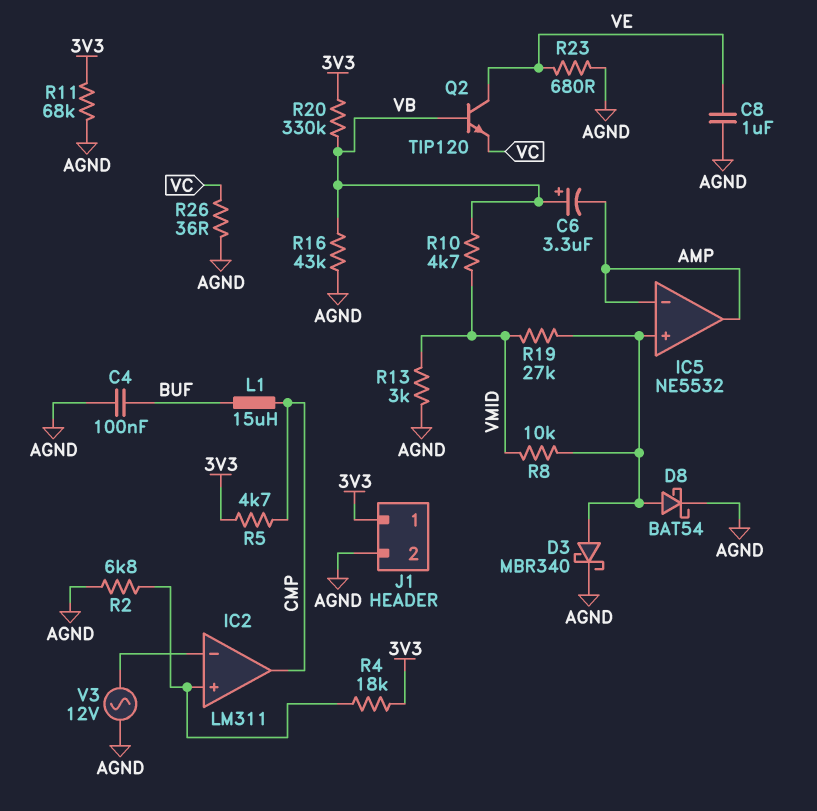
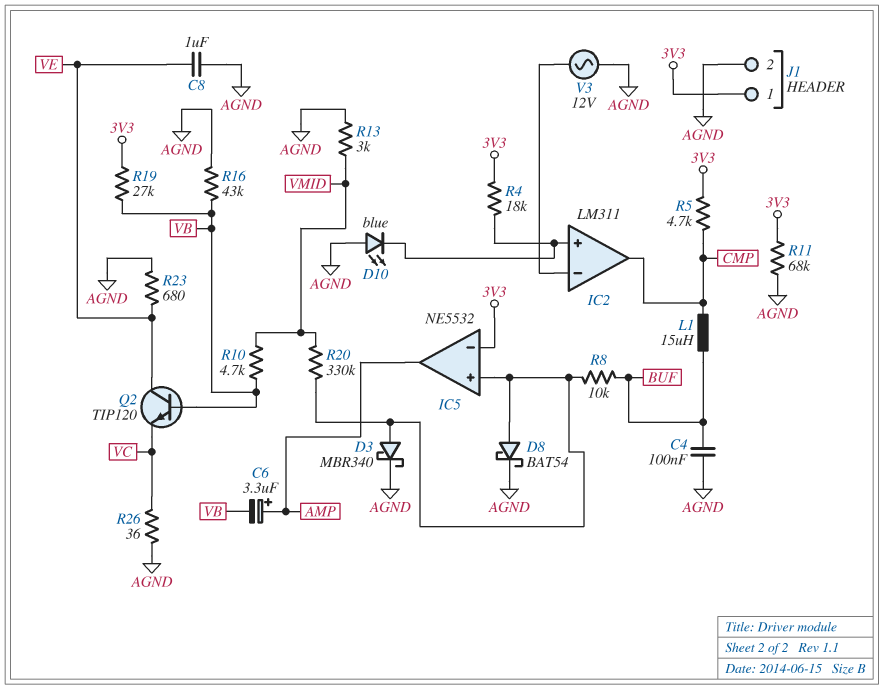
C6: 3.3uF (plus VB, minus AMP) -> 3.3uF (plus AMP, minus VB)
D10: none -> LED blue (A AGND, K IC2/in+)
IC5 pin in-: AMP -> 3V3
R2: 6.8k (AGND, IC2/in+) -> none
R8: 10k (IC5/in+, VMID) -> 10k (BUF, IC5/in+)
R19: 27k (IC5/in+, VMID) -> 27k (3V3, VB)
R20: 330k (3V3, VB) -> 330k (IC5/in+, VMID)

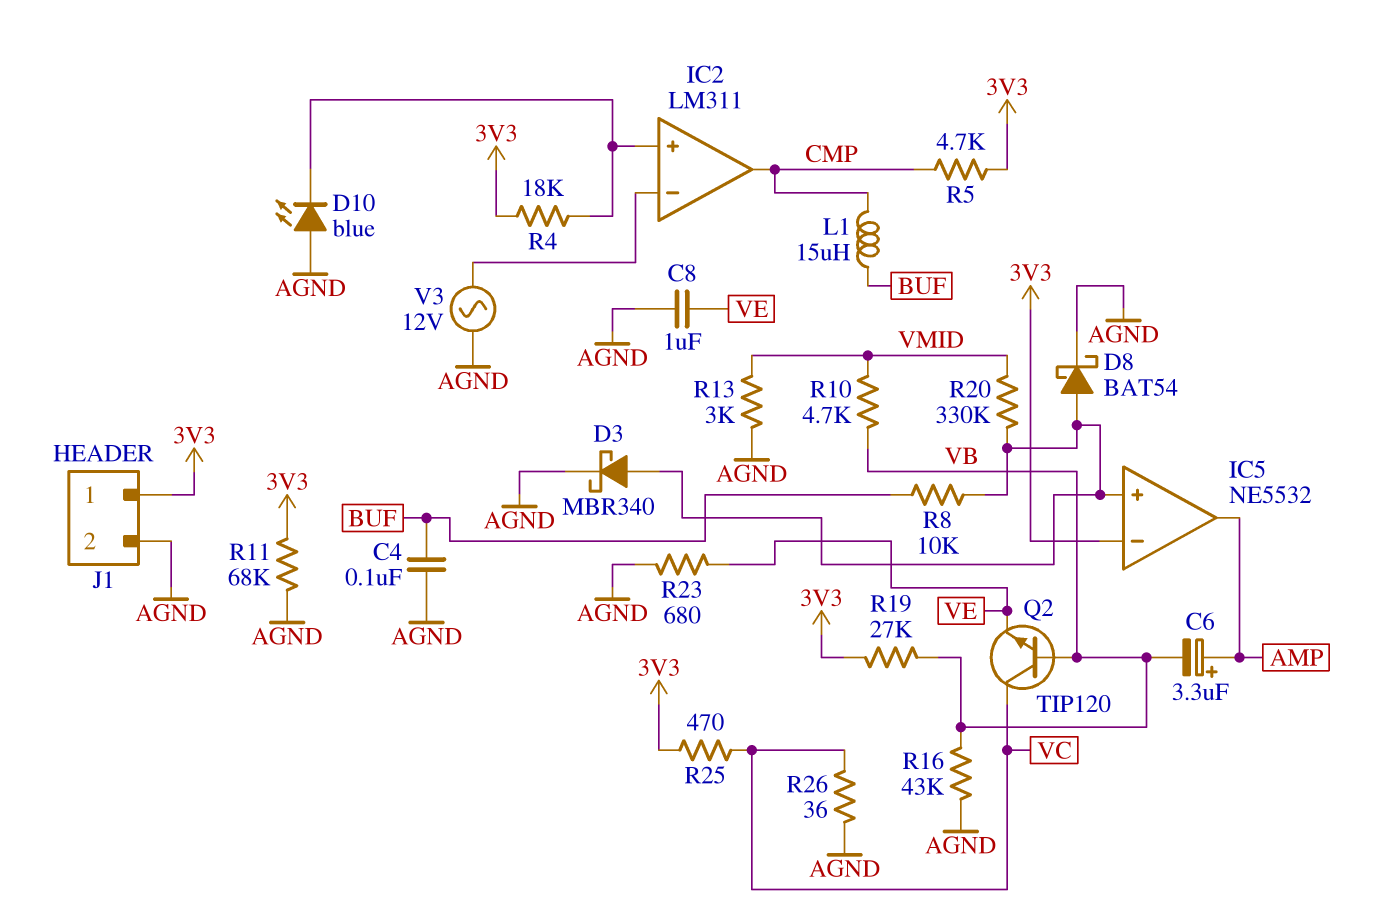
Q2: NPN TIP120 (B VB, C VE, E VC) -> NPN TIP120 (B VB, C VC, E VE)
R25: none -> 470 (3V3, VC)

